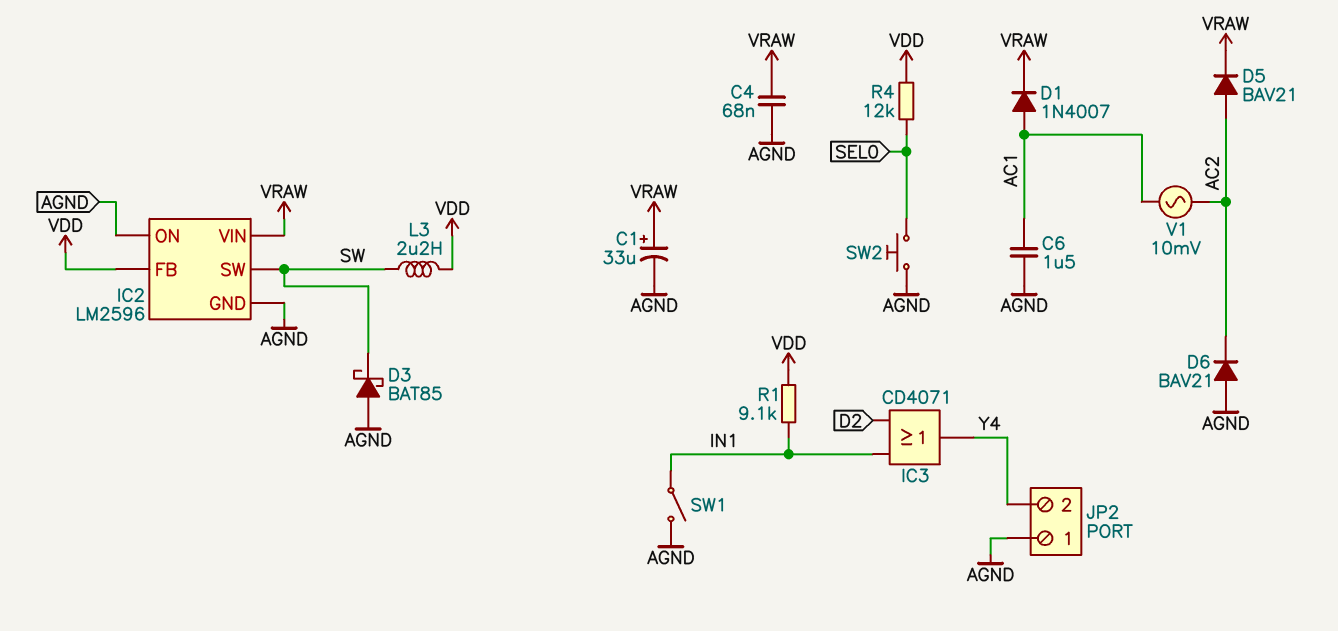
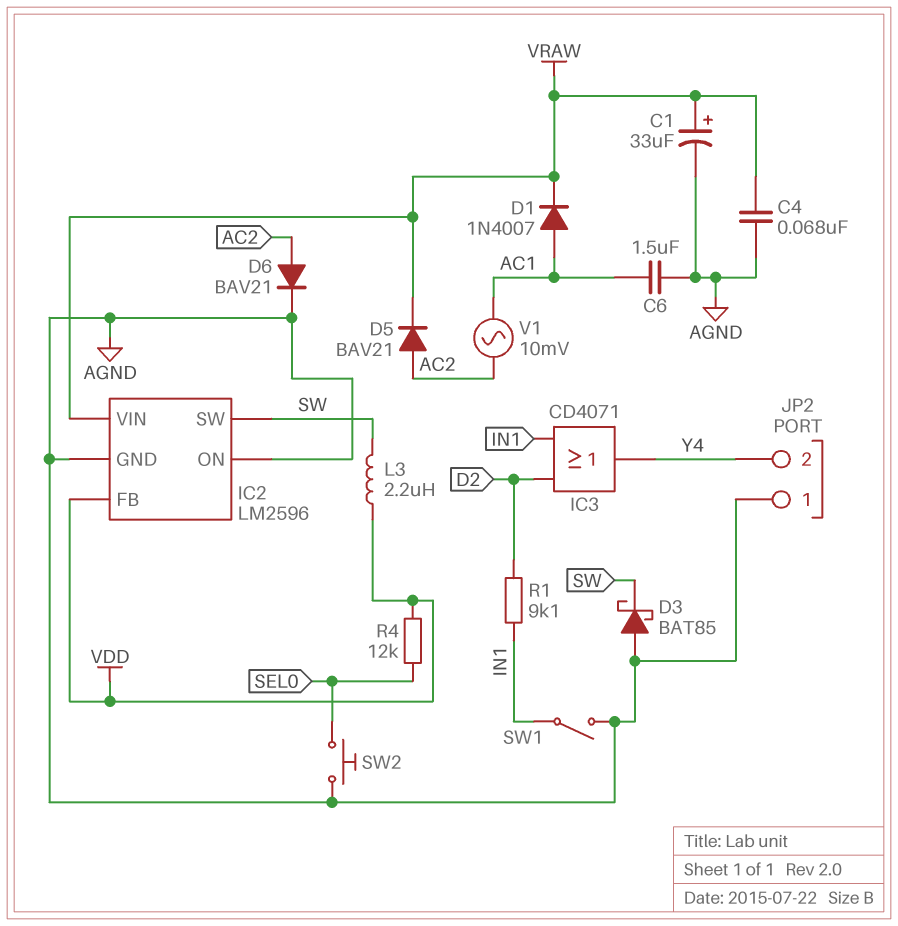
D6: diode BAV21 (A AGND, K AC2) -> diode BAV21 (A AC2, K AGND)
R1: 9.1k (IN1, VDD) -> 9.1k (D2, IN1)

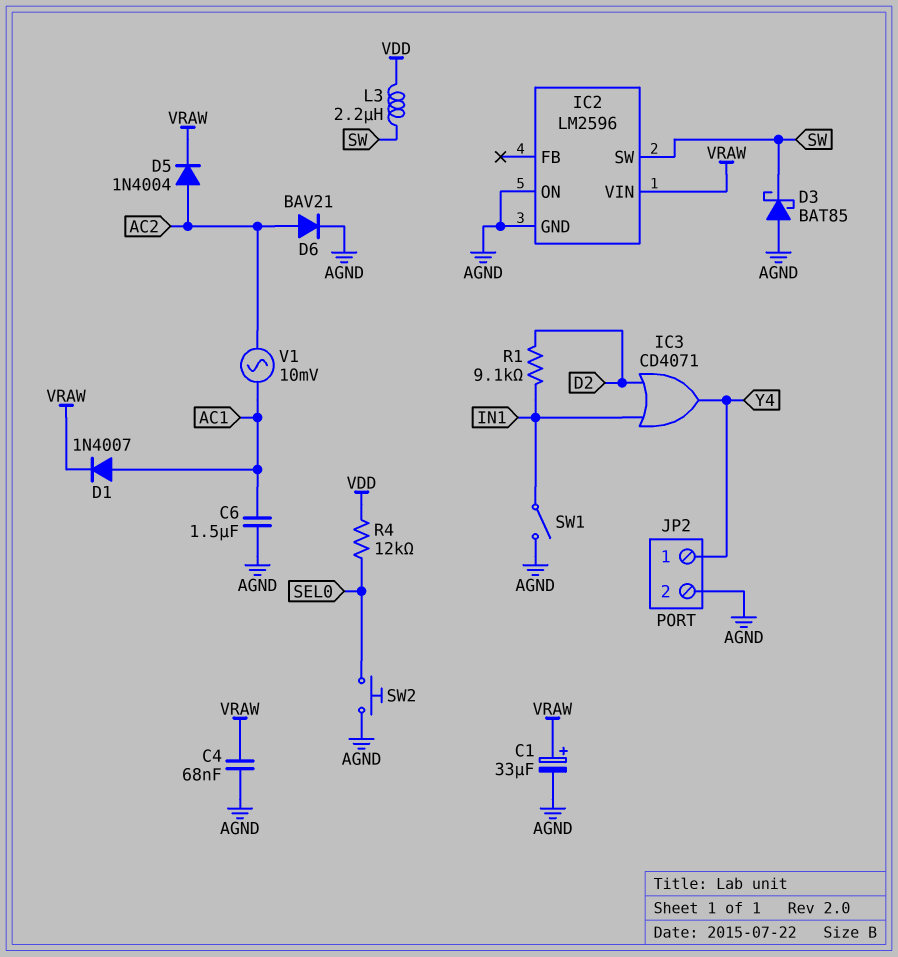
D5: diode BAV21 (A AC2, K VRAW) -> diode 1N4004 (A AC2, K VRAW)
IC2 pin FB: VDD -> none
JP2 pin 1: AGND -> Y4
JP2 pin 2: Y4 -> AGND

